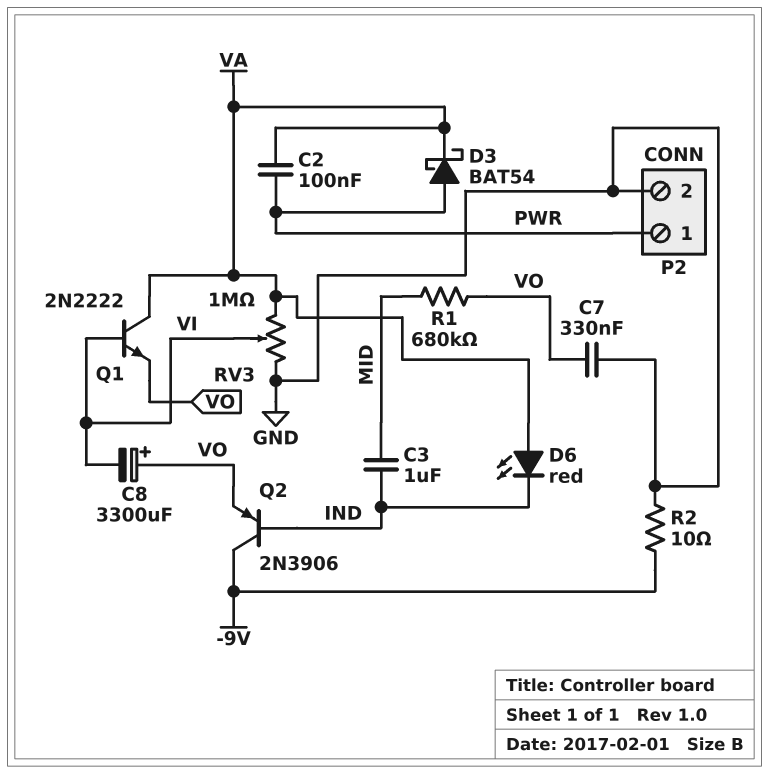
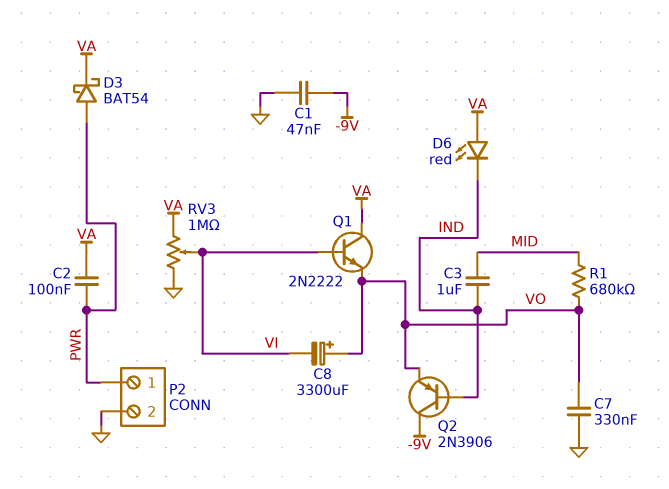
C1: none -> 47nF (-9V, GND)
R2: 10 (-9V, GND) -> none

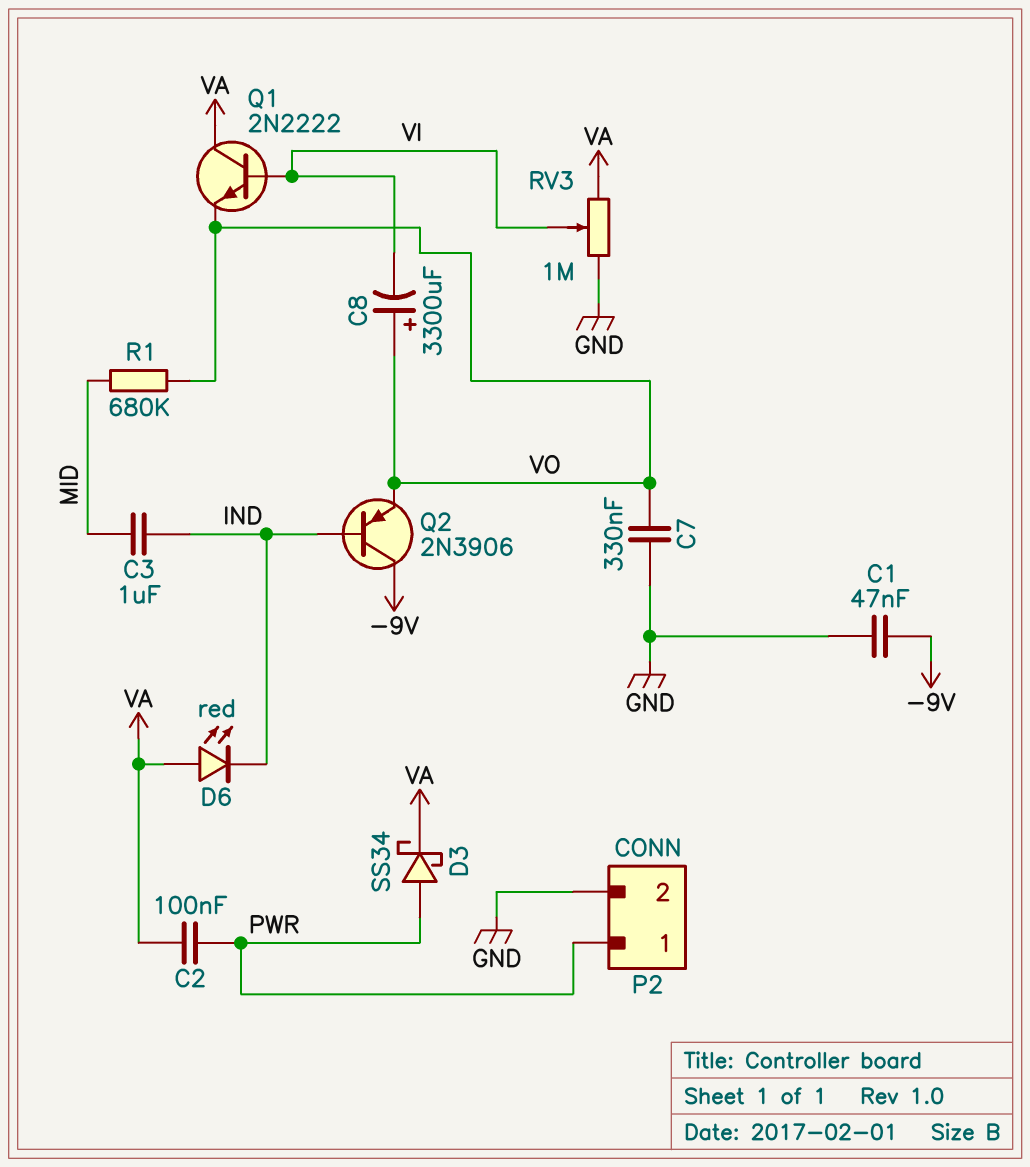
D3: schottky BAT54 (A PWR, K VA) -> schottky SS34 (A PWR, K VA)

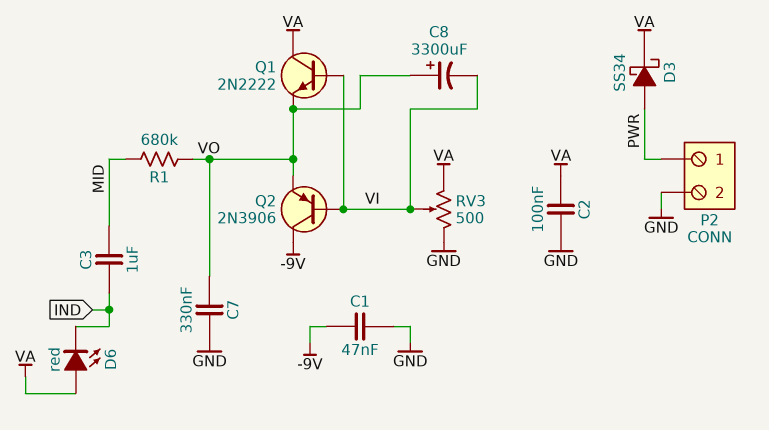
C2: 100nF (PWR, VA) -> 100nF (GND, VA)
Q2: PNP 2N3906 (B IND, C -9V, E VO) -> PNP 2N3906 (B VI, C -9V, E VO)
RV3: 1M (GND, VA, wiper VI) -> 500 (GND, VA, wiper VI)

